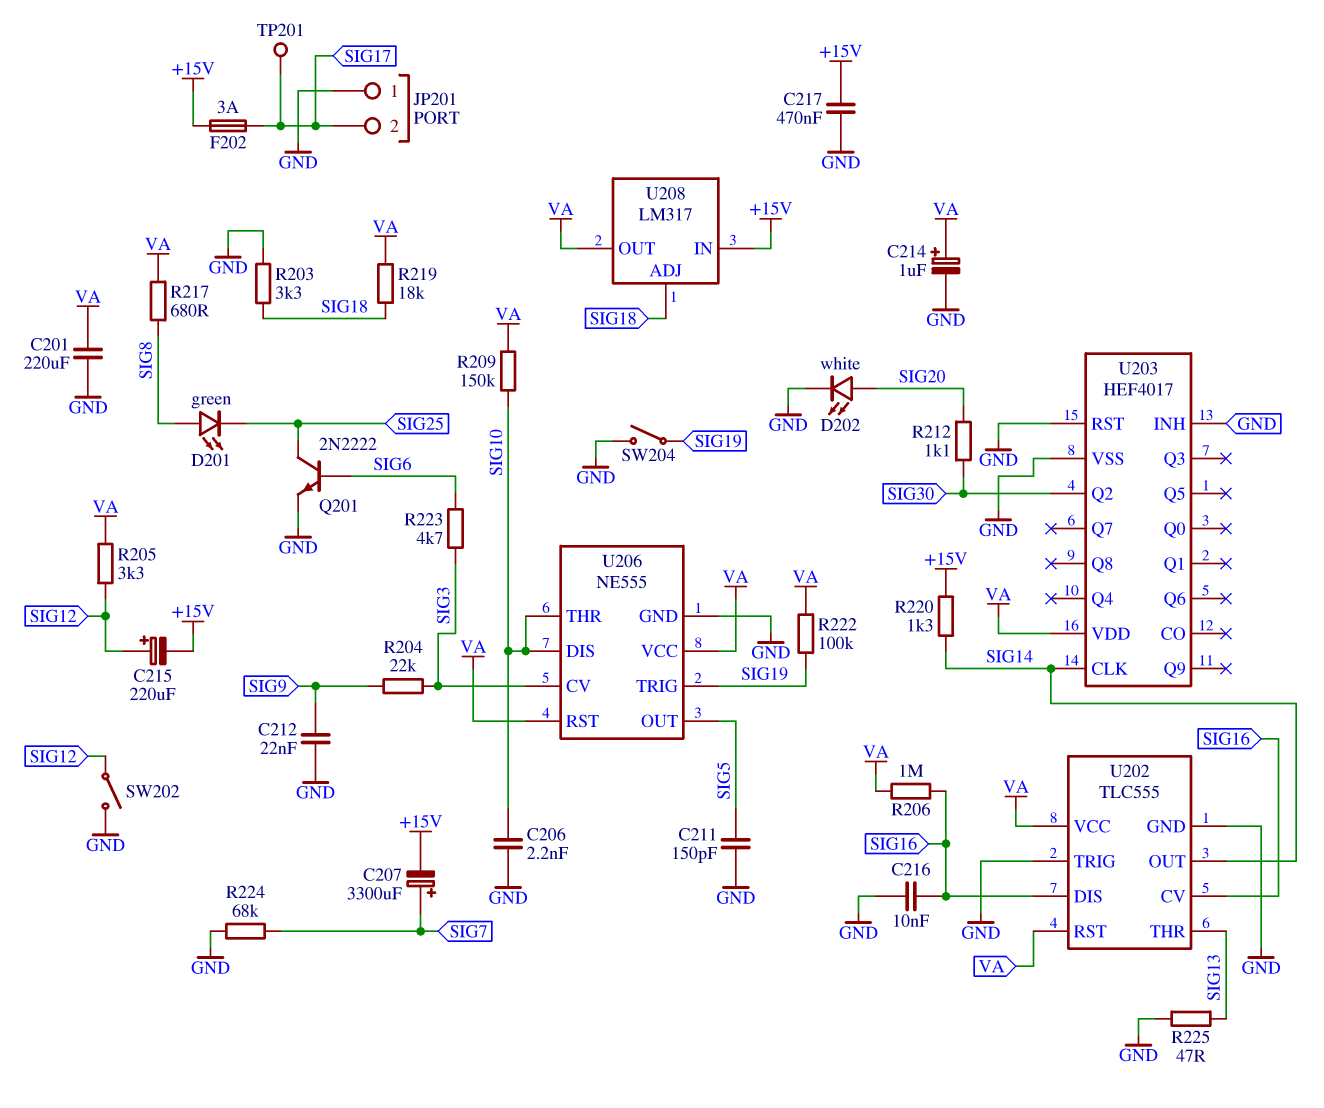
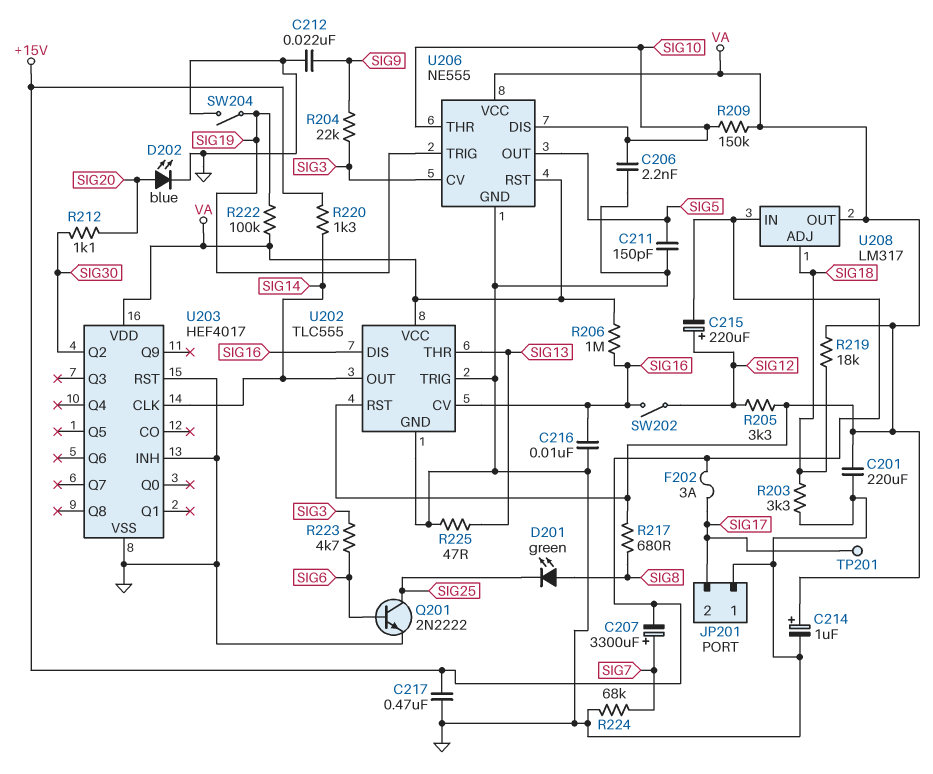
D202: LED white (A SIG20, K GND) -> LED blue (A SIG20, K GND)
SW202: switch (GND, SIG12) -> switch (SIG12, SIG16)

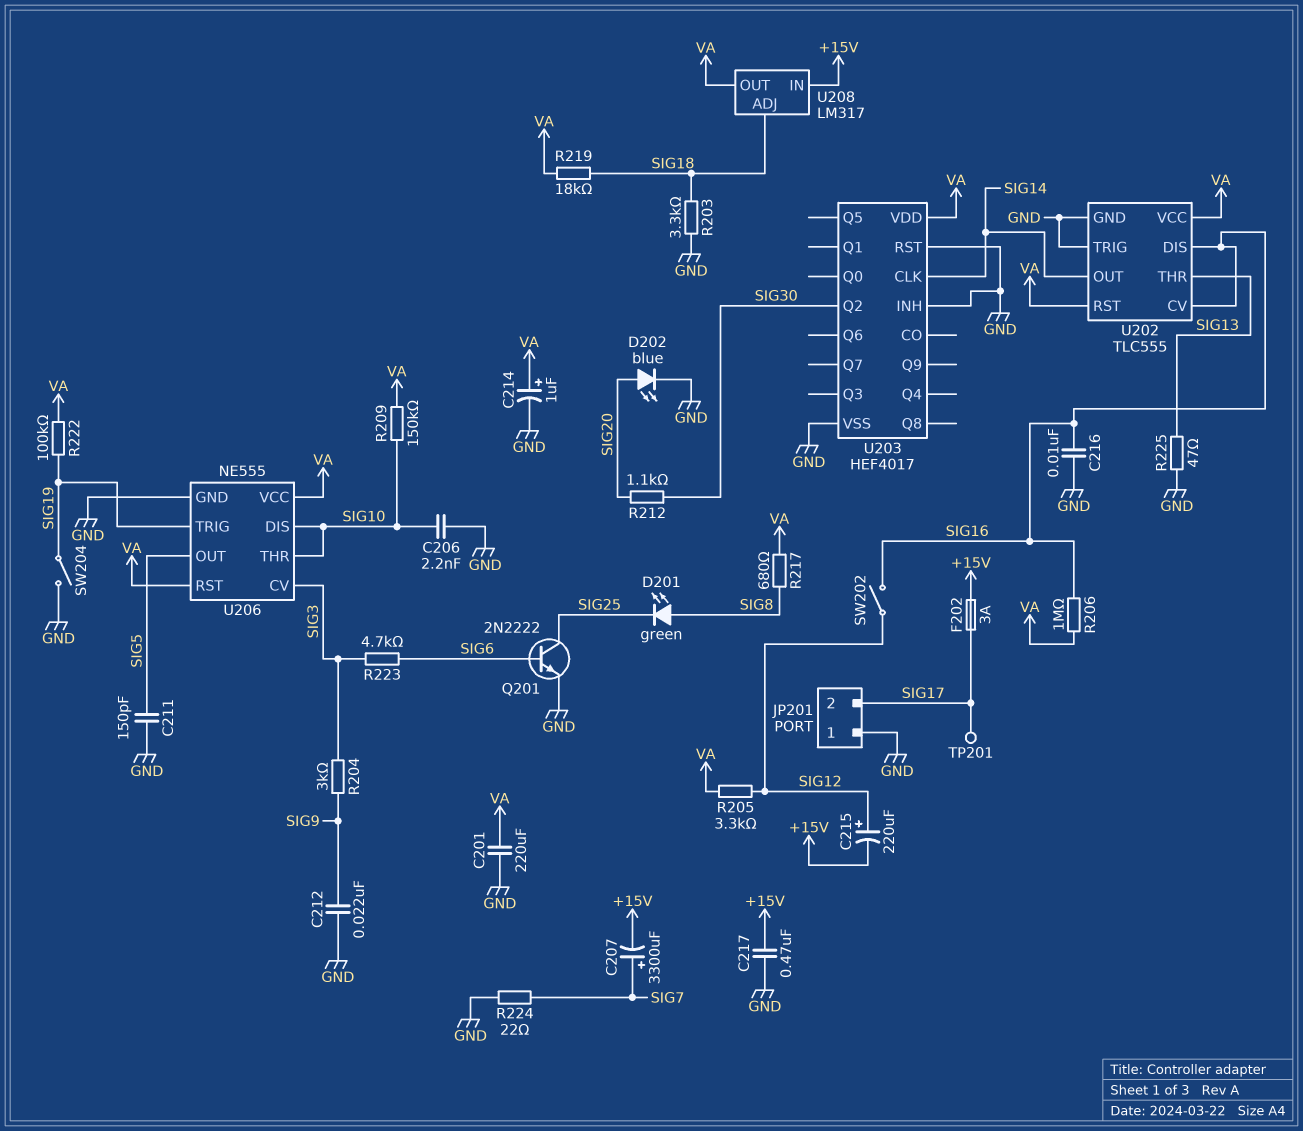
R204: 22k (SIG3, SIG9) -> 3k (SIG3, SIG9)
R220: 1.3k (+15V, SIG14) -> none
R224: 68k (GND, SIG7) -> 22 (GND, SIG7)

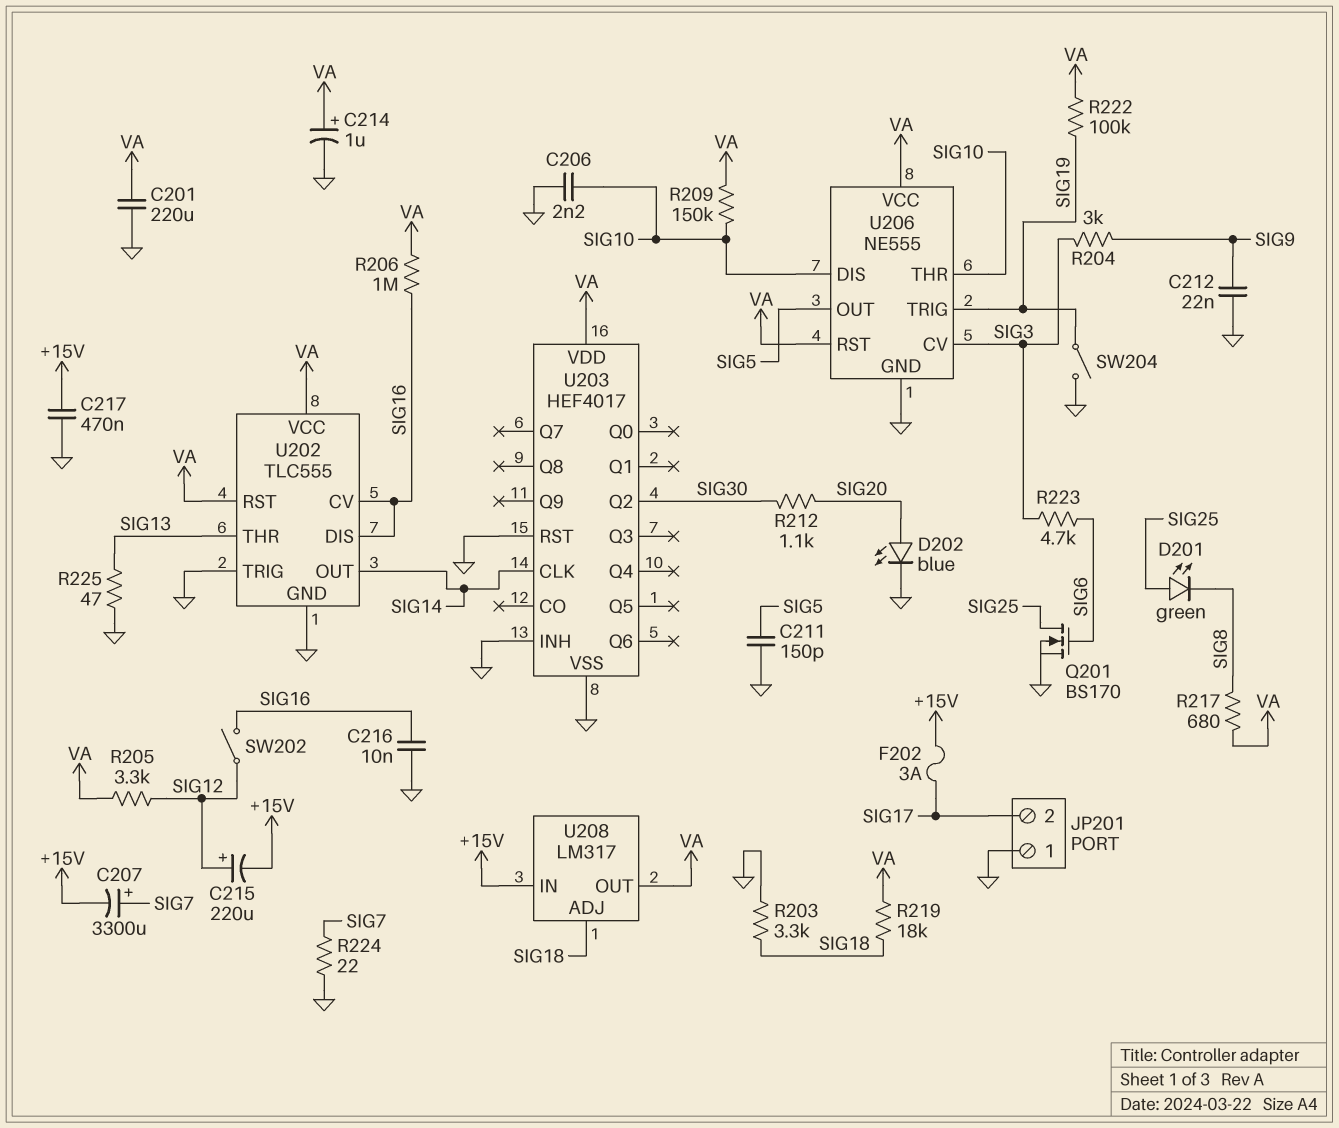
D201: LED green (A SIG8, K SIG25) -> LED green (A SIG25, K SIG8)
Q201: NPN 2N2222 (B SIG6, C SIG25, E GND) -> NMOS BS170 (G SIG6, D SIG25, S GND)
TP201: test point (SIG17) -> none

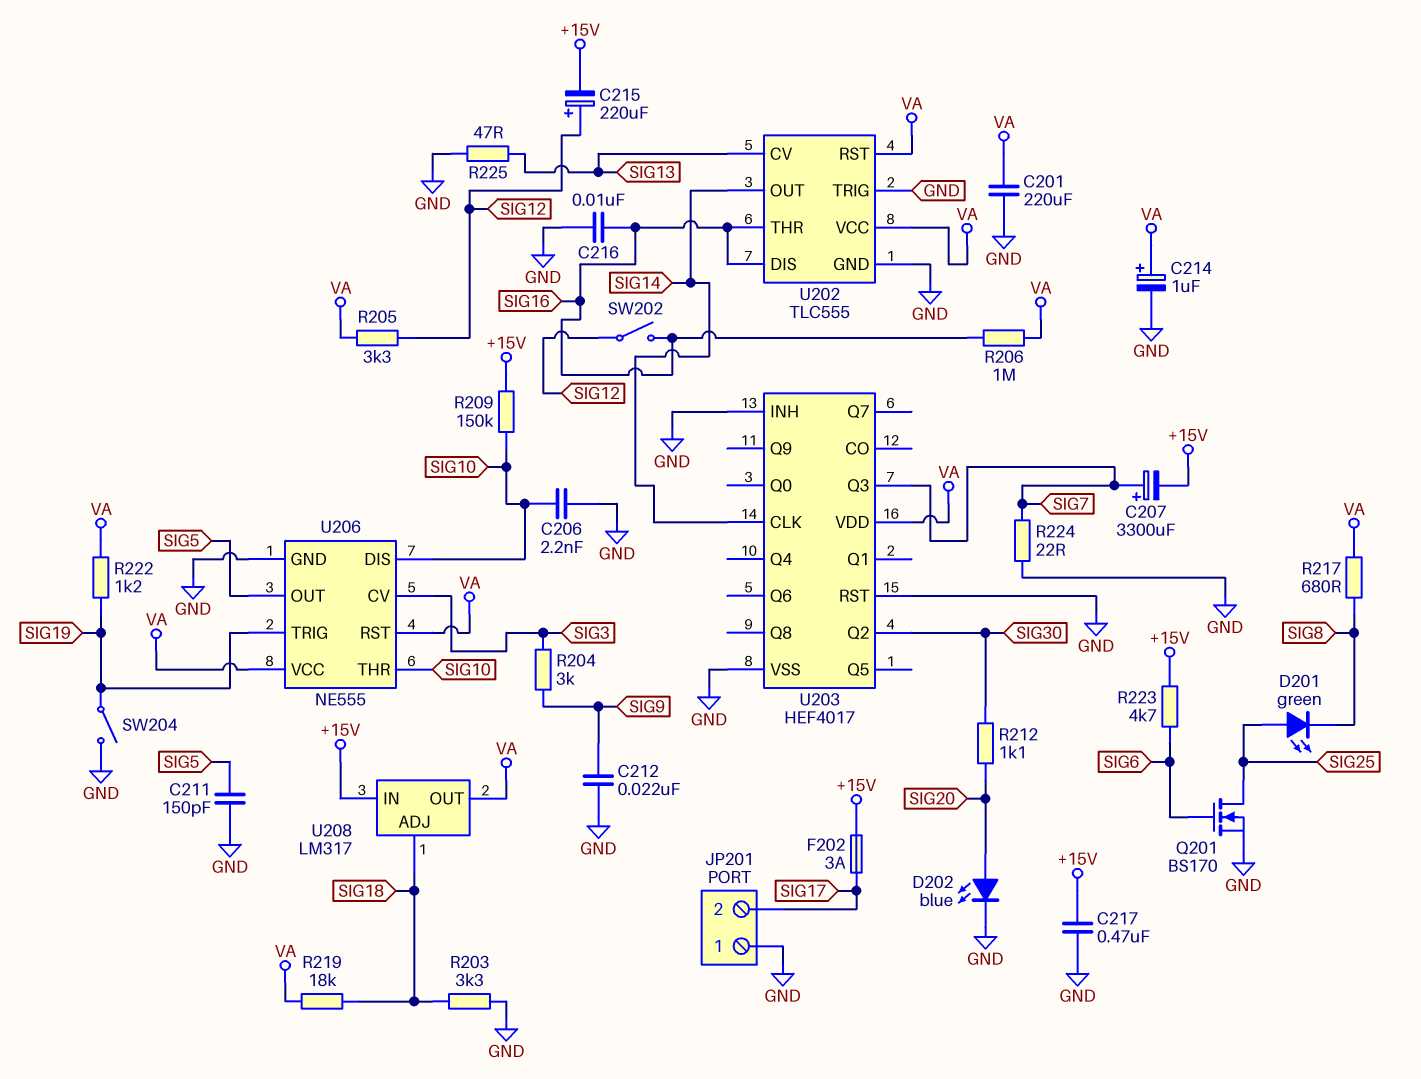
R209: 150k (SIG10, VA) -> 150k (+15V, SIG10)
R222: 100k (SIG19, VA) -> 1.2k (SIG19, VA)
R223: 4.7k (SIG3, SIG6) -> 4.7k (+15V, SIG6)
U202 pin CV: SIG16 -> SIG13
U202 pin THR: SIG13 -> SIG16
U203 pin Q3: none -> SIG7

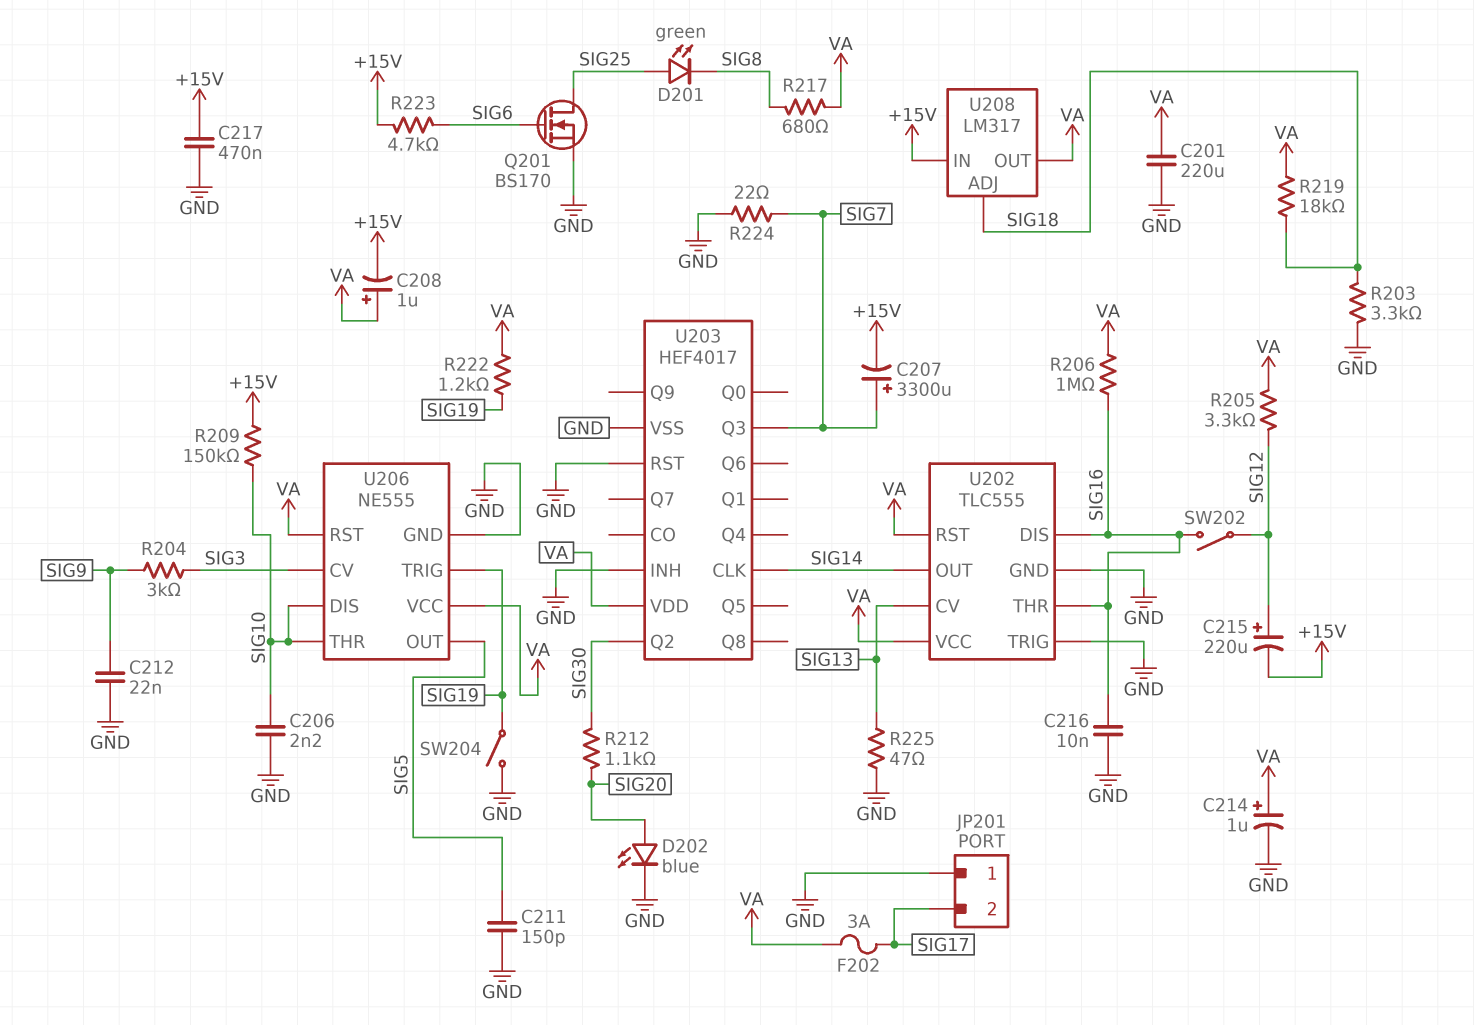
C208: none -> 1uF (plus VA, minus +15V)
F202: 3A (+15V, SIG17) -> 3A (SIG17, VA)

